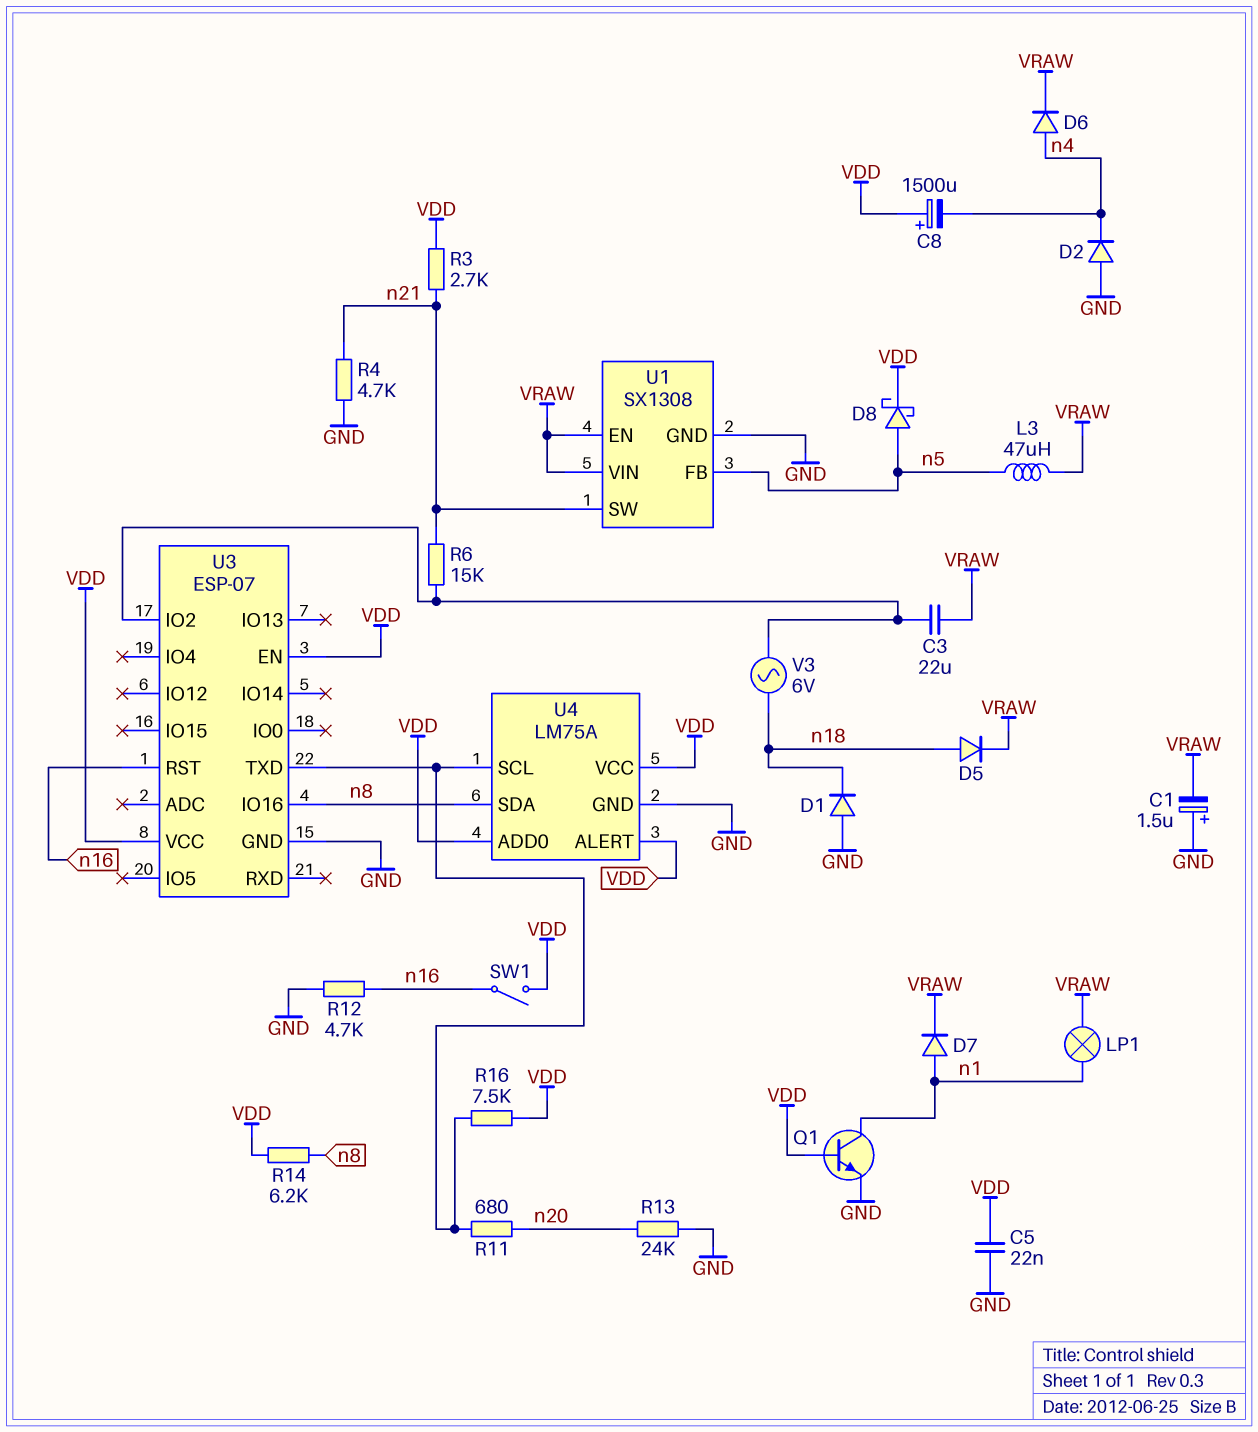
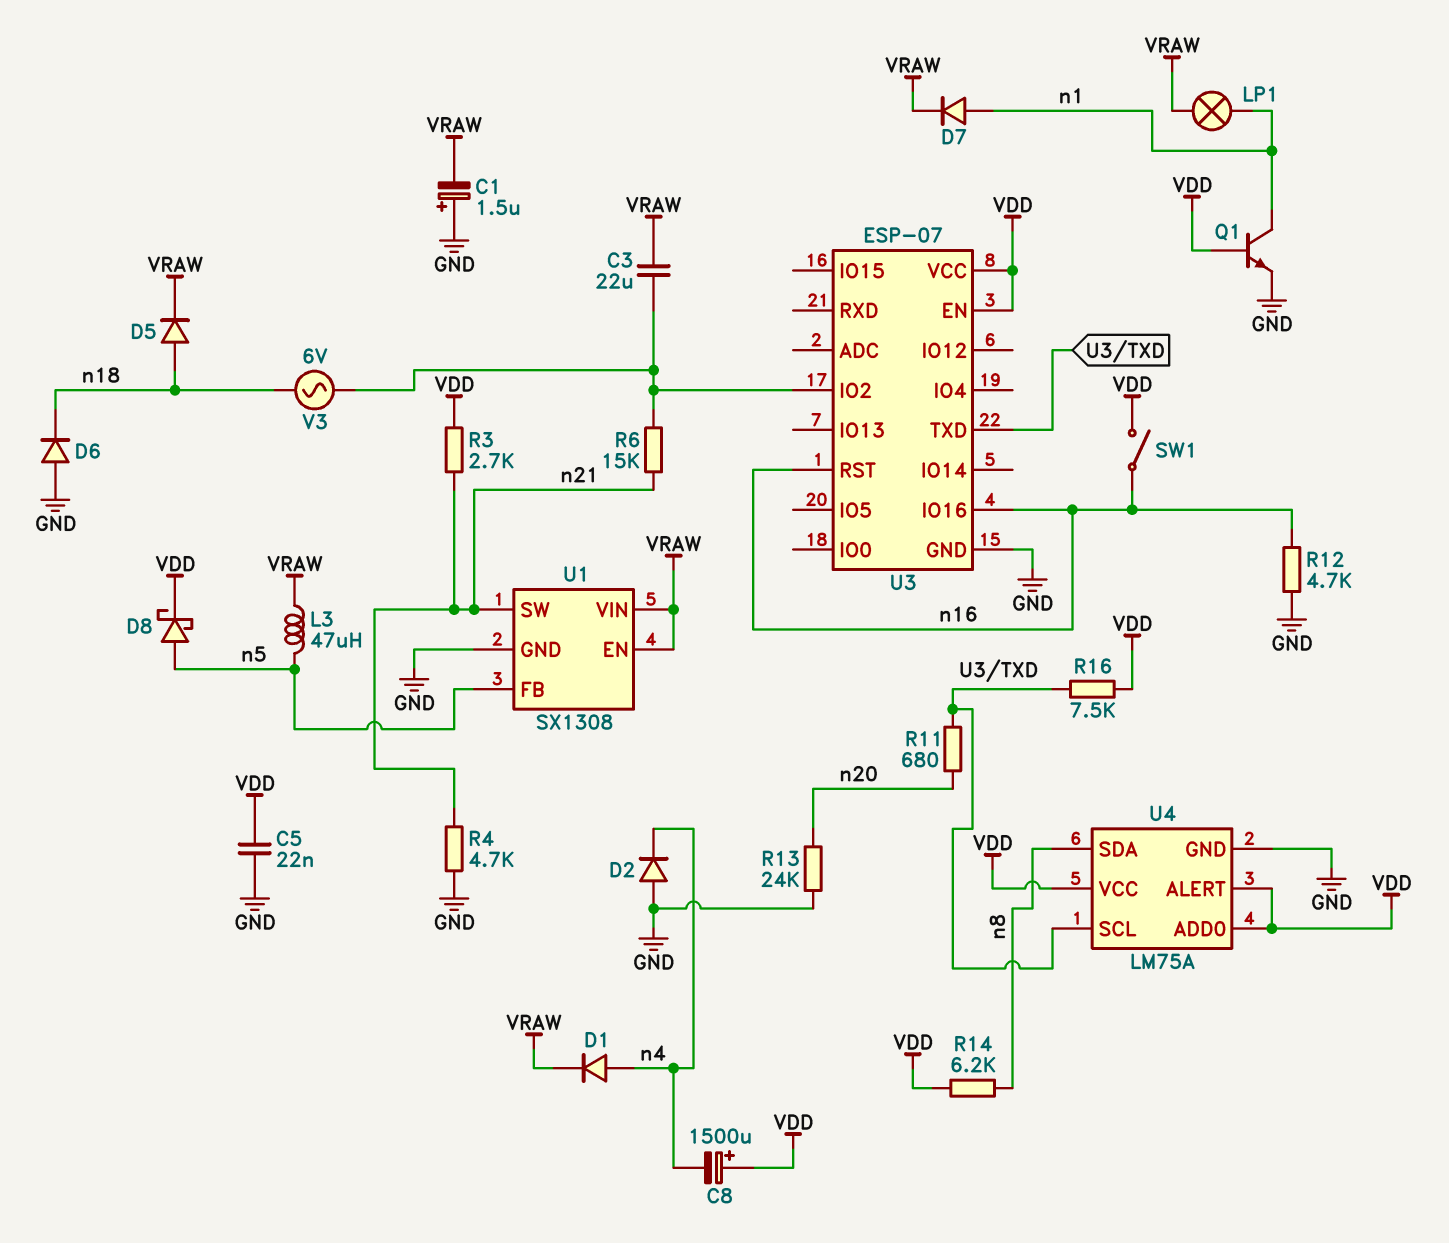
D1: diode (A GND, K n18) -> diode (A n4, K VRAW)
D6: diode (A n4, K VRAW) -> diode (A GND, K n18)
U3 pin IO16: n8 -> n16

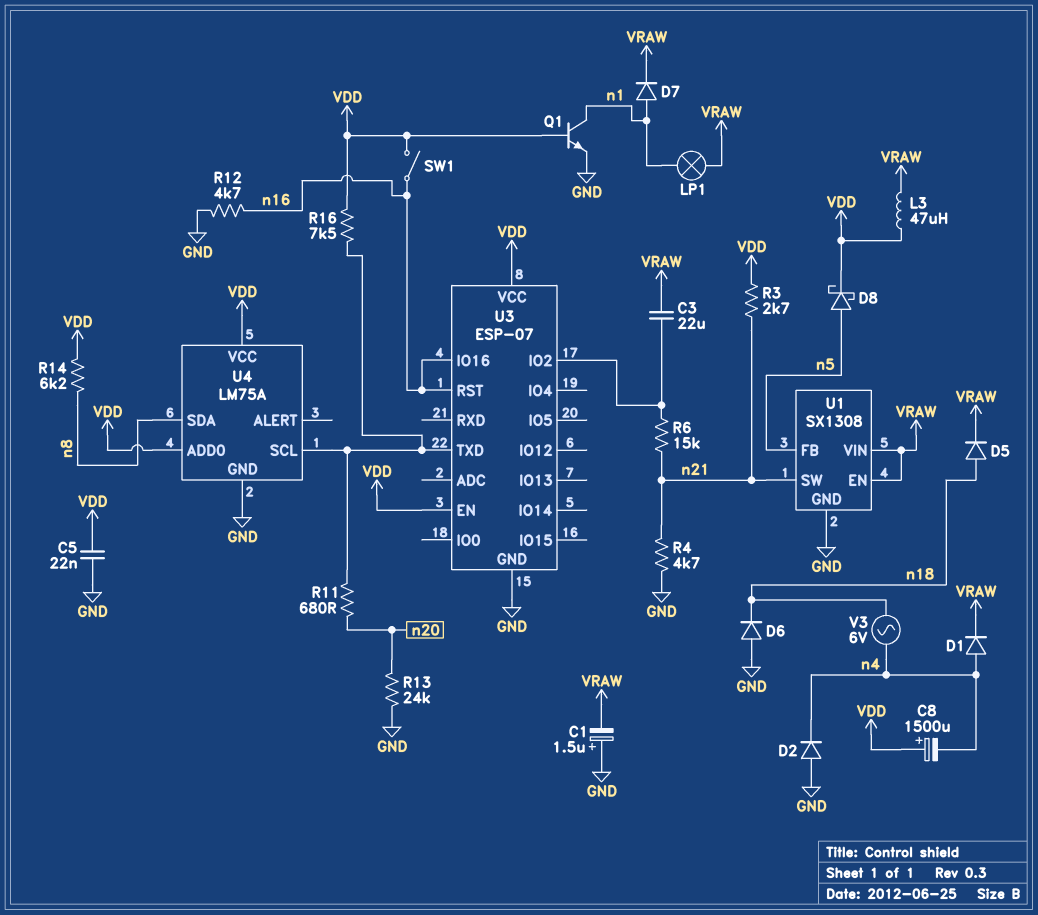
L3: 47uH (VRAW, n5) -> 47uH (VDD, VRAW)
U4 pin ALERT: VDD -> none
V3: AC 6V (U3/IO2, n18) -> AC 6V (n4, n18)

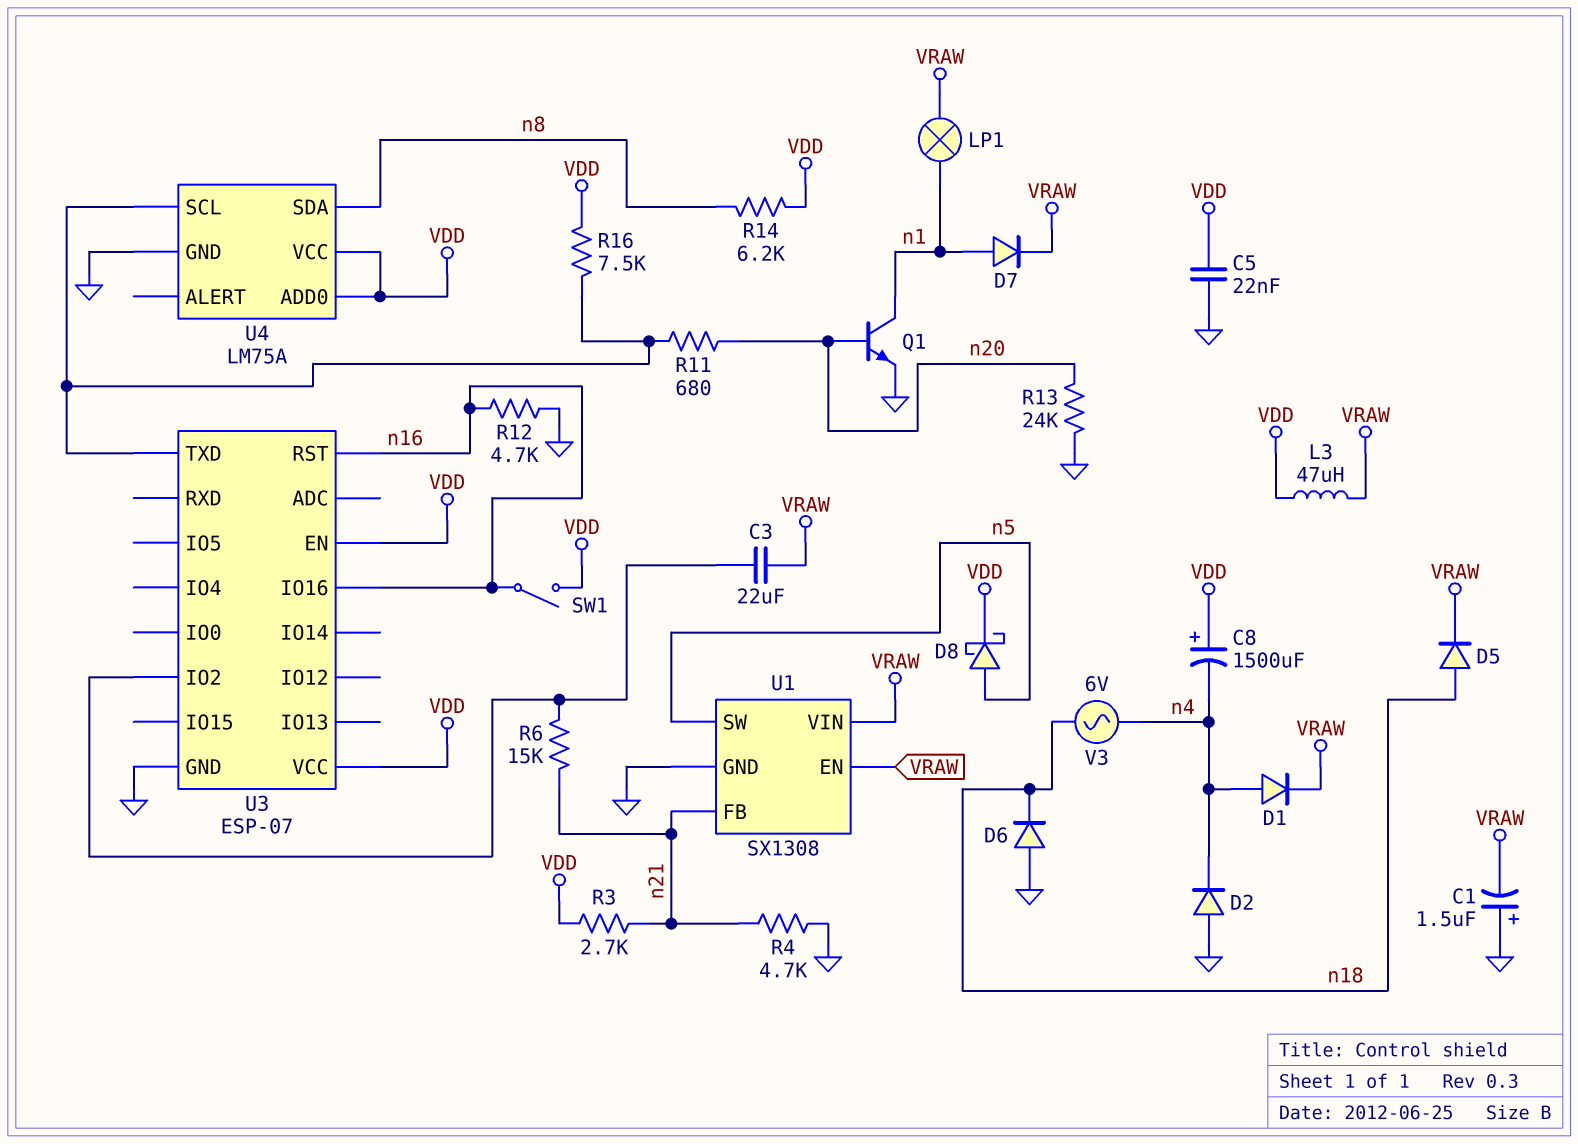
Q1: NPN (B VDD, C n1, E GND) -> NPN (B n20, C n1, E GND)
U1 pin FB: n5 -> n21
U1 pin SW: n21 -> n5

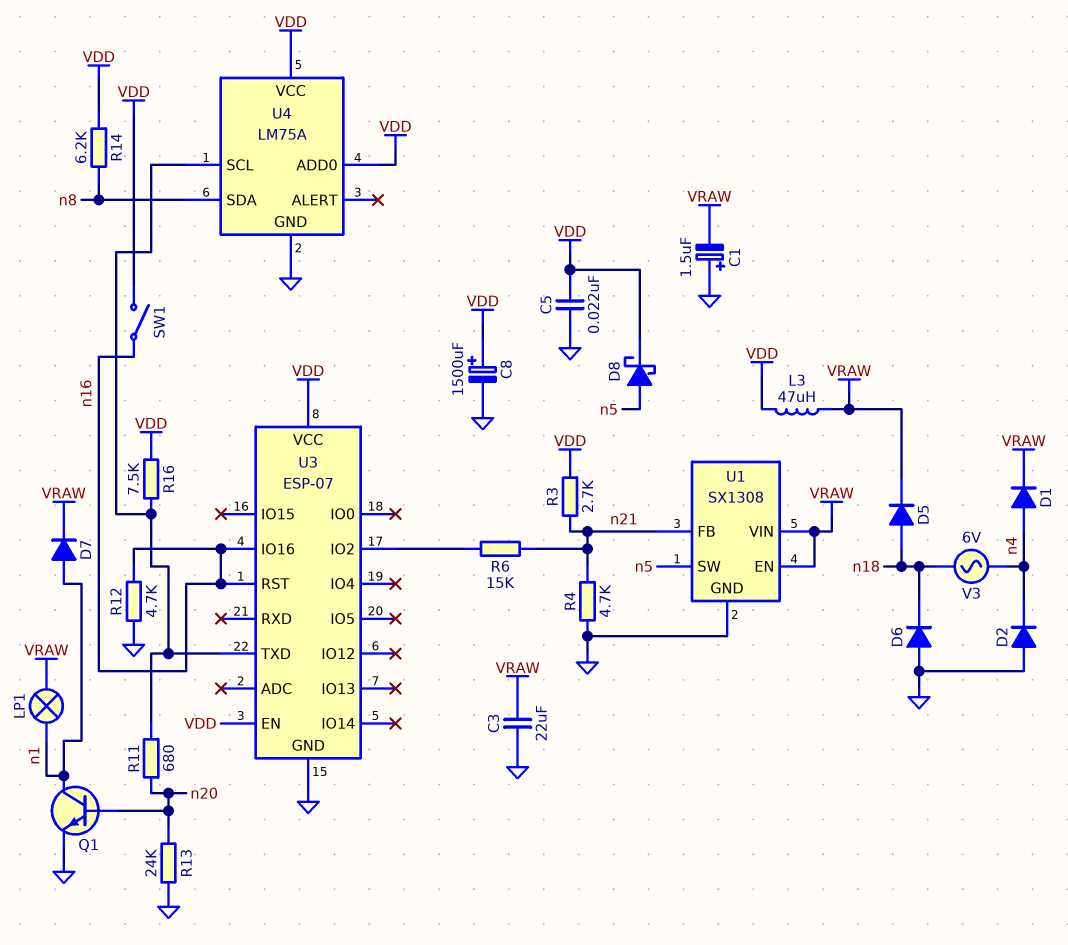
C3: 22uF (U3/IO2, VRAW) -> 22uF (GND, VRAW)
C8: 1500uF (plus VDD, minus n4) -> 1500uF (plus VDD, minus GND)

